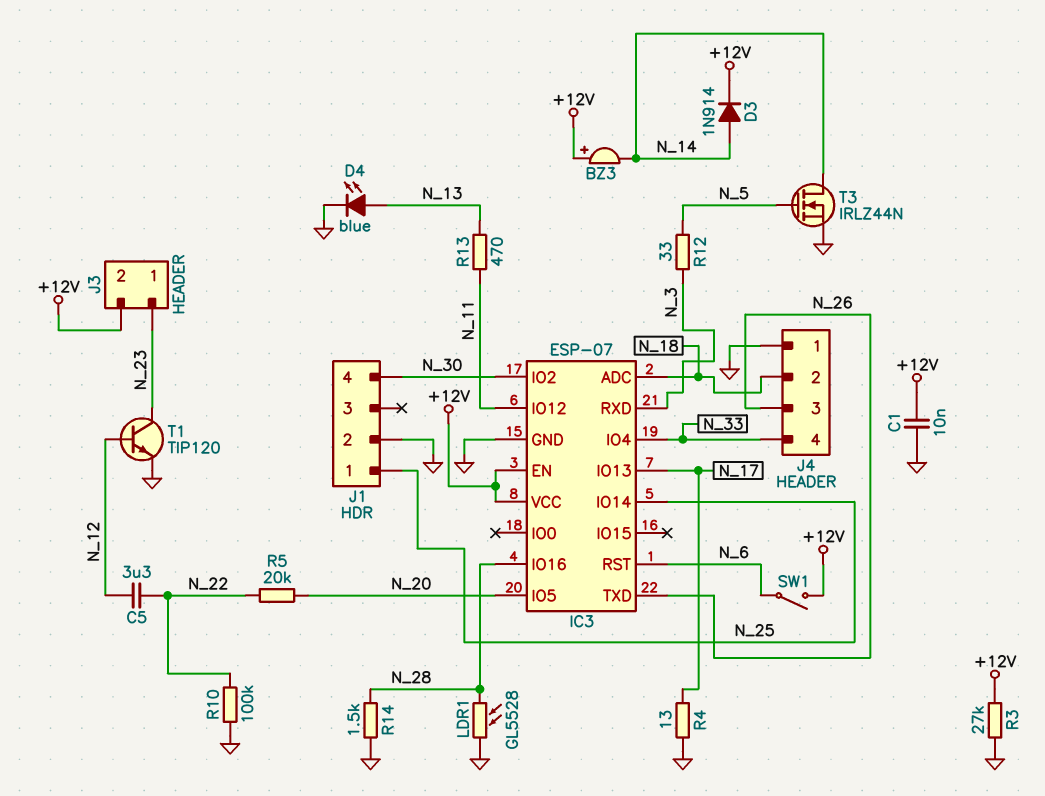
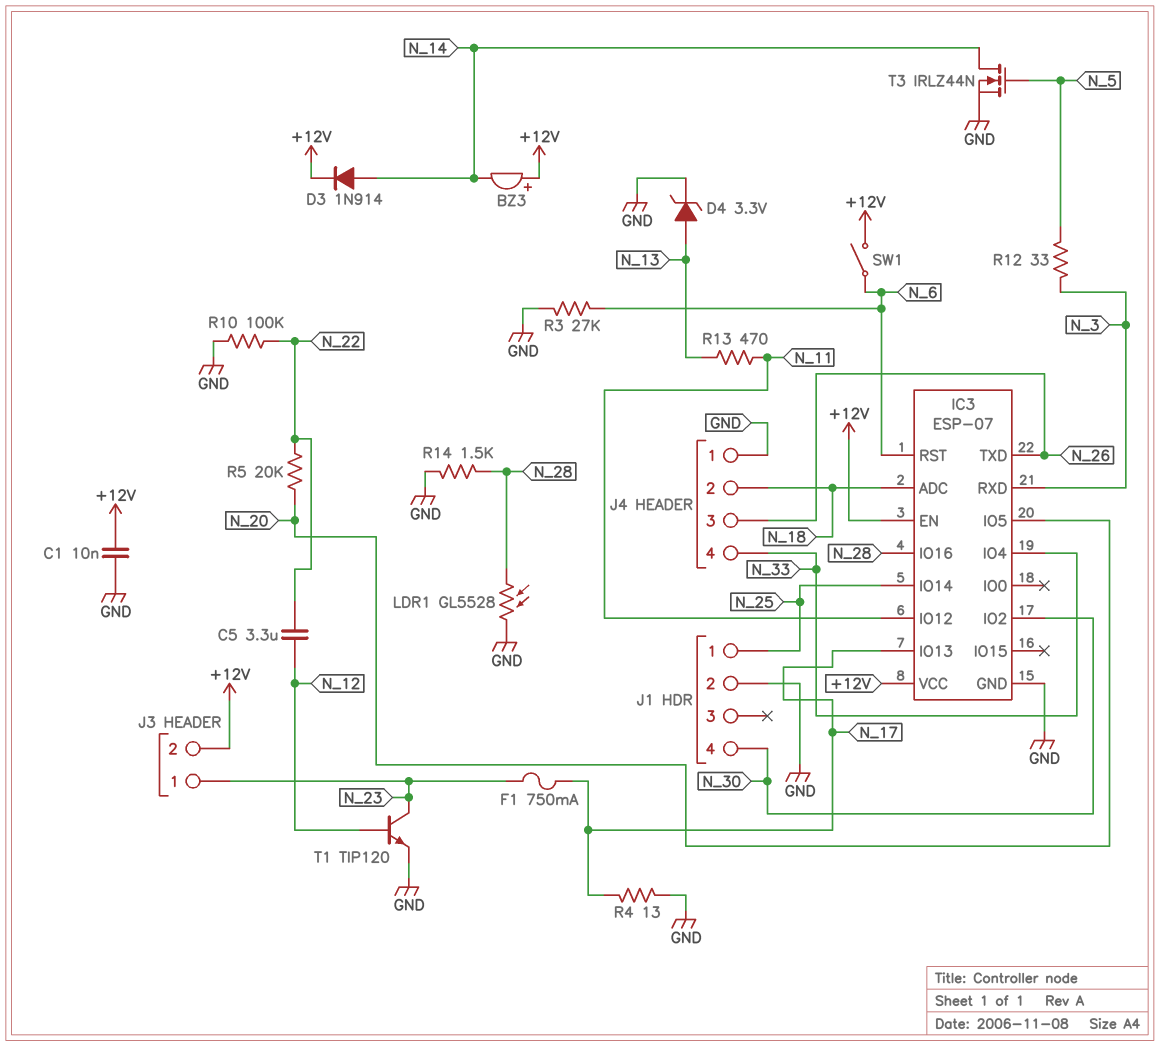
D4: LED blue (A N_13, K GND) -> zener 3.3V (A N_13, K GND)
F1: none -> 750mA (N_17, N_23)
R3: 27k (+12V, GND) -> 27k (GND, N_6)

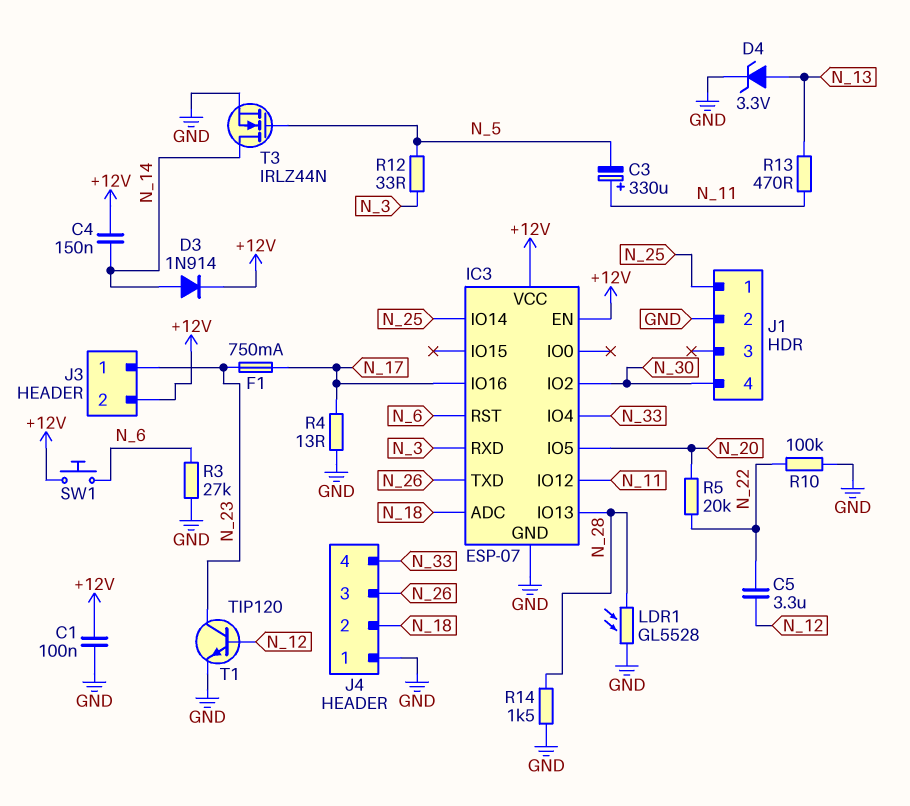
BZ3: buzzer (plus +12V, minus N_14) -> none
C1: 10nF (+12V, GND) -> 100nF (+12V, GND)
C3: none -> 330uF (plus N_11, minus N_5)
C4: none -> 150nF (+12V, N_14)
IC3 pin IO13: N_17 -> N_28
IC3 pin IO16: N_28 -> N_17
SW1: switch (+12V, N_6) -> button (+12V, N_6)

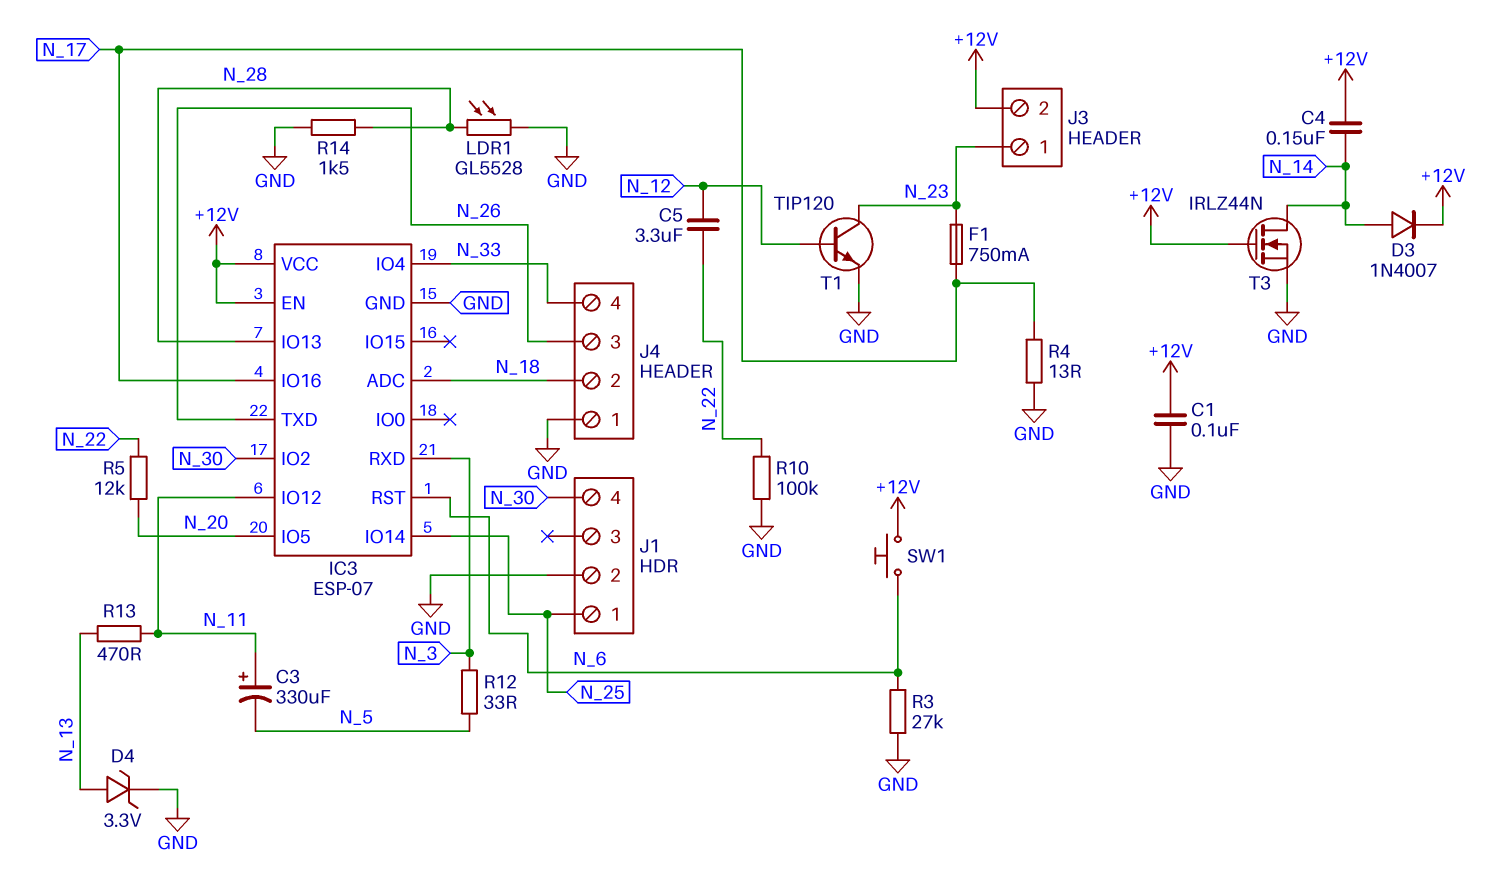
D3: diode 1N914 (A N_14, K +12V) -> diode 1N4007 (A N_14, K +12V)
R5: 20k (N_20, N_22) -> 12k (N_20, N_22)
T3: NMOS IRLZ44N (G N_5, D N_14, S GND) -> NMOS IRLZ44N (G +12V, D N_14, S GND)

